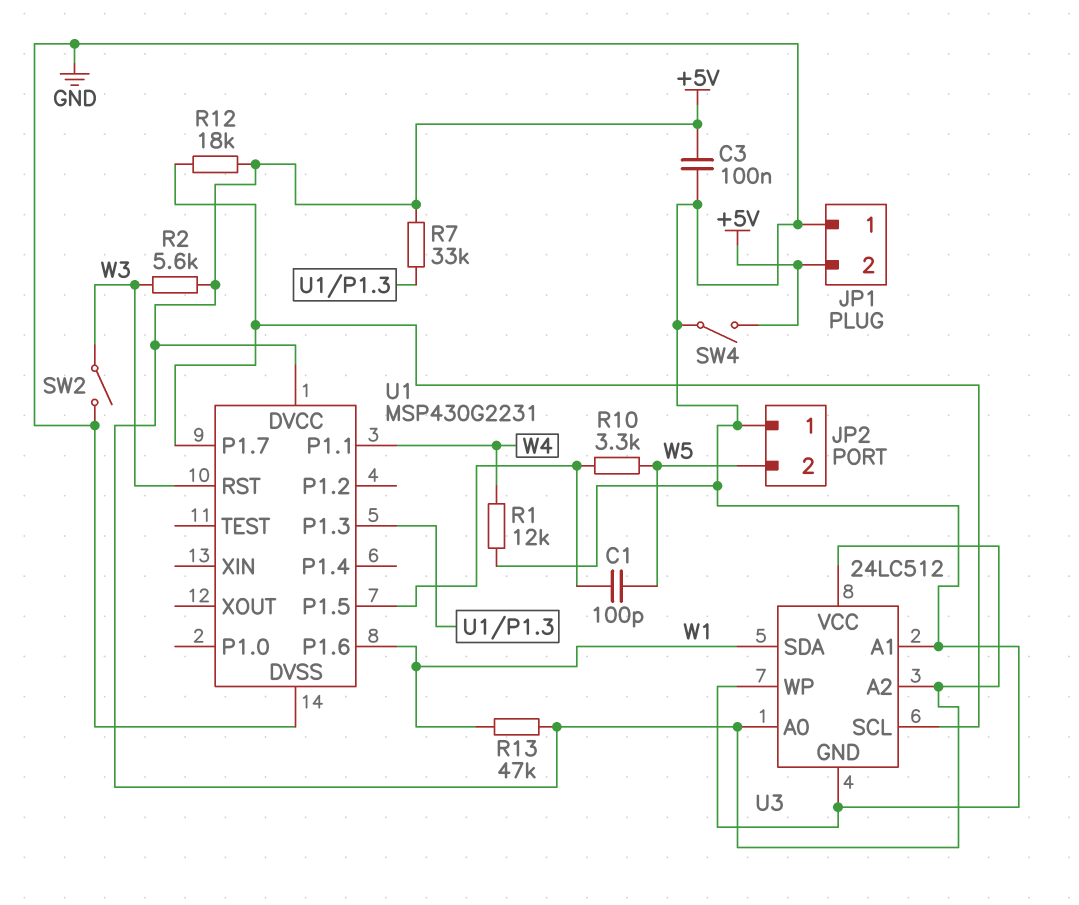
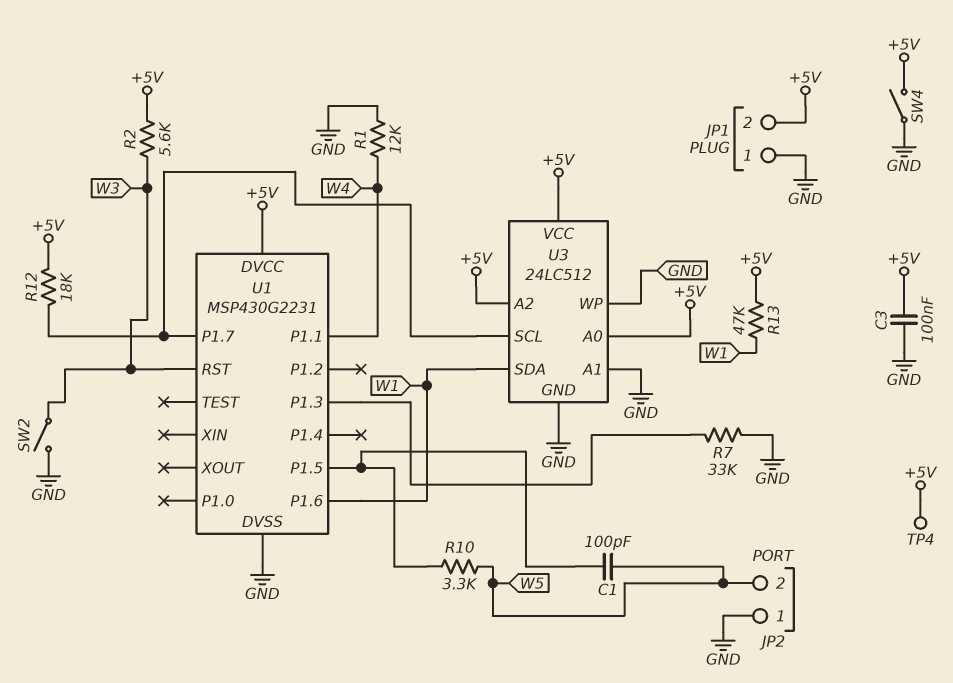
R7: 33k (+5V, U1/P1.3) -> 33k (GND, U1/P1.3)
TP4: none -> test point (+5V)

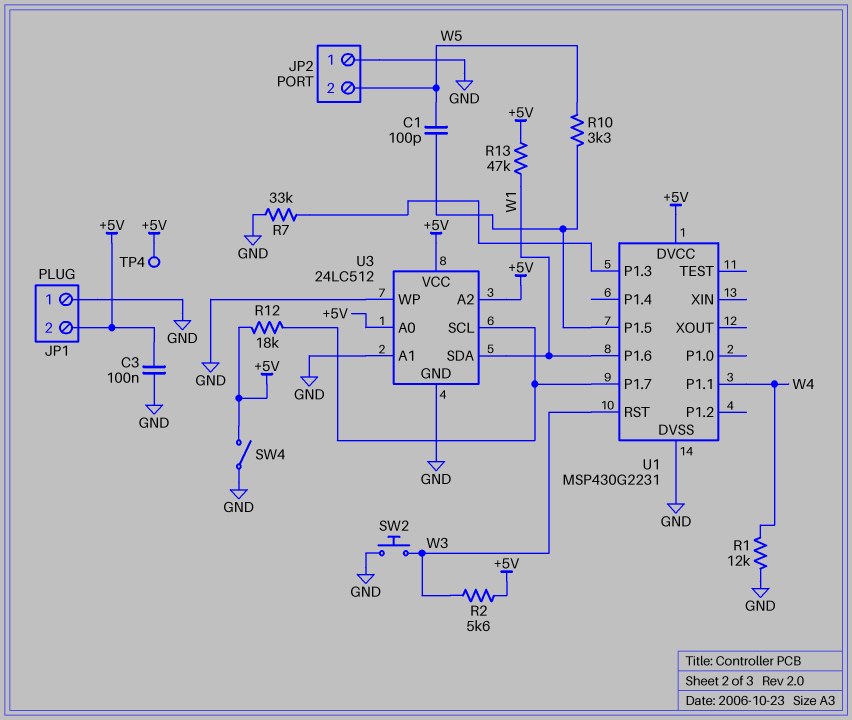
SW2: switch (GND, W3) -> button (GND, W3)

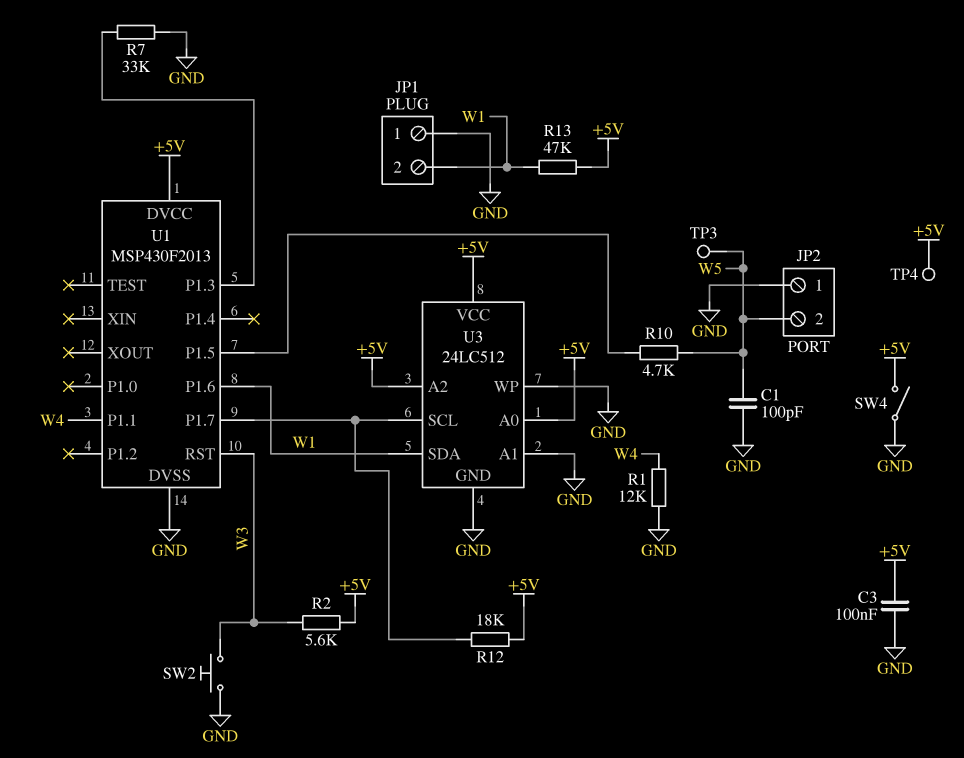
C1: 100pF (U1/P1.5, W5) -> 100pF (GND, W5)
JP1 pin 2: +5V -> W1
R10: 3.3k (U1/P1.5, W5) -> 4.7k (U1/P1.5, W5)
TP3: none -> test point (W5)
U1: MSP430G2231 -> MSP430F2013

